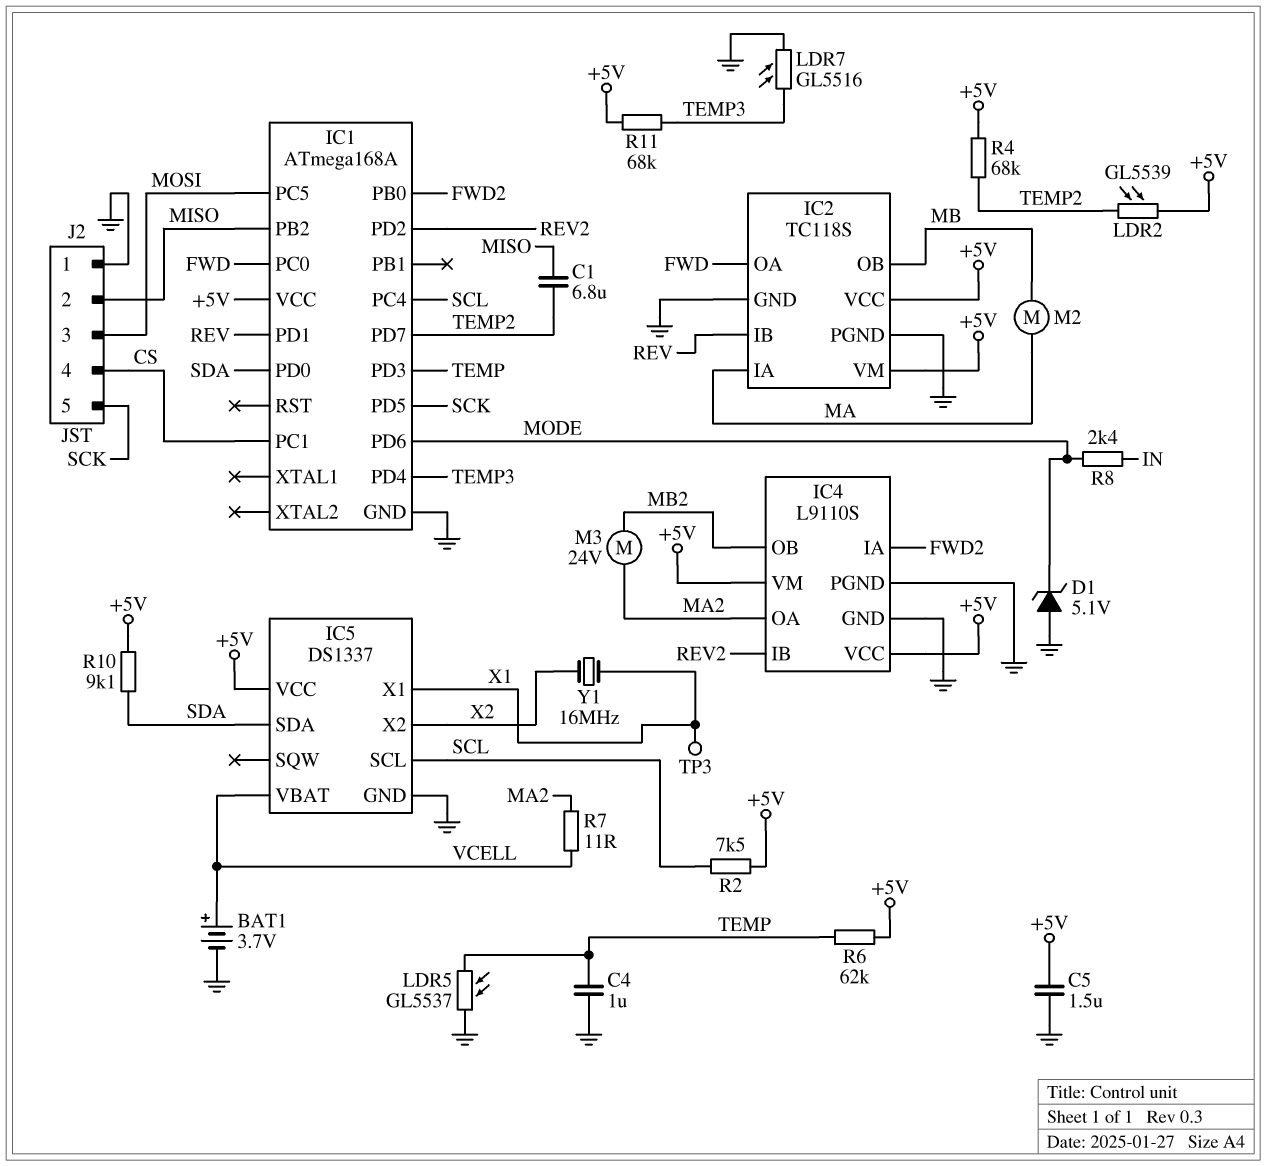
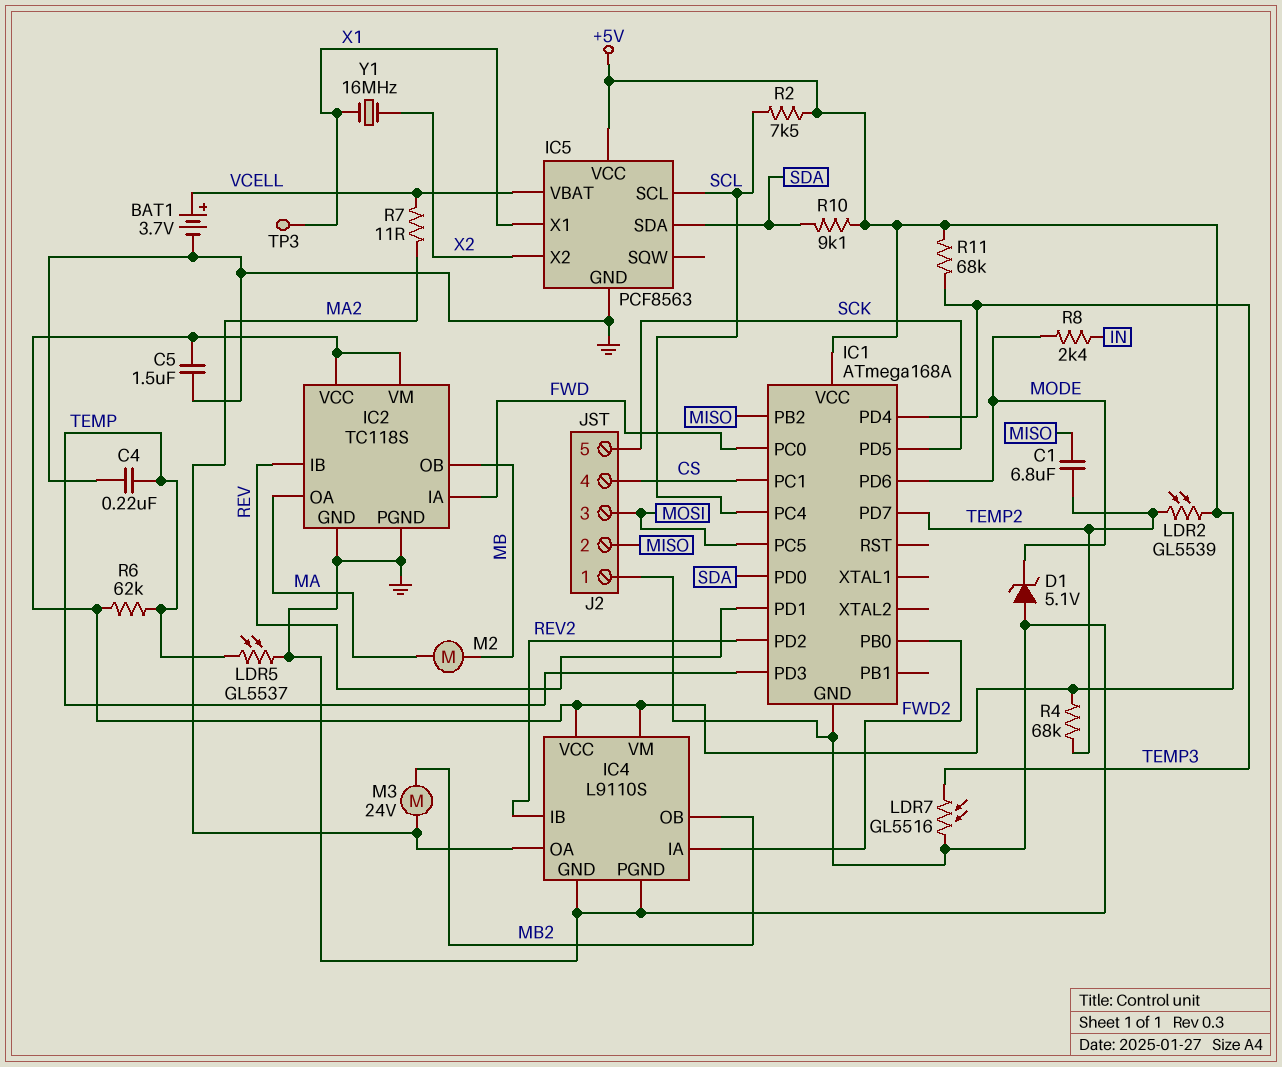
C4: 1uF (GND, TEMP) -> 220nF (GND, TEMP)
IC2 pin IA: MA -> FWD
IC2 pin OA: FWD -> MA
IC5: DS1337 -> PCF8563

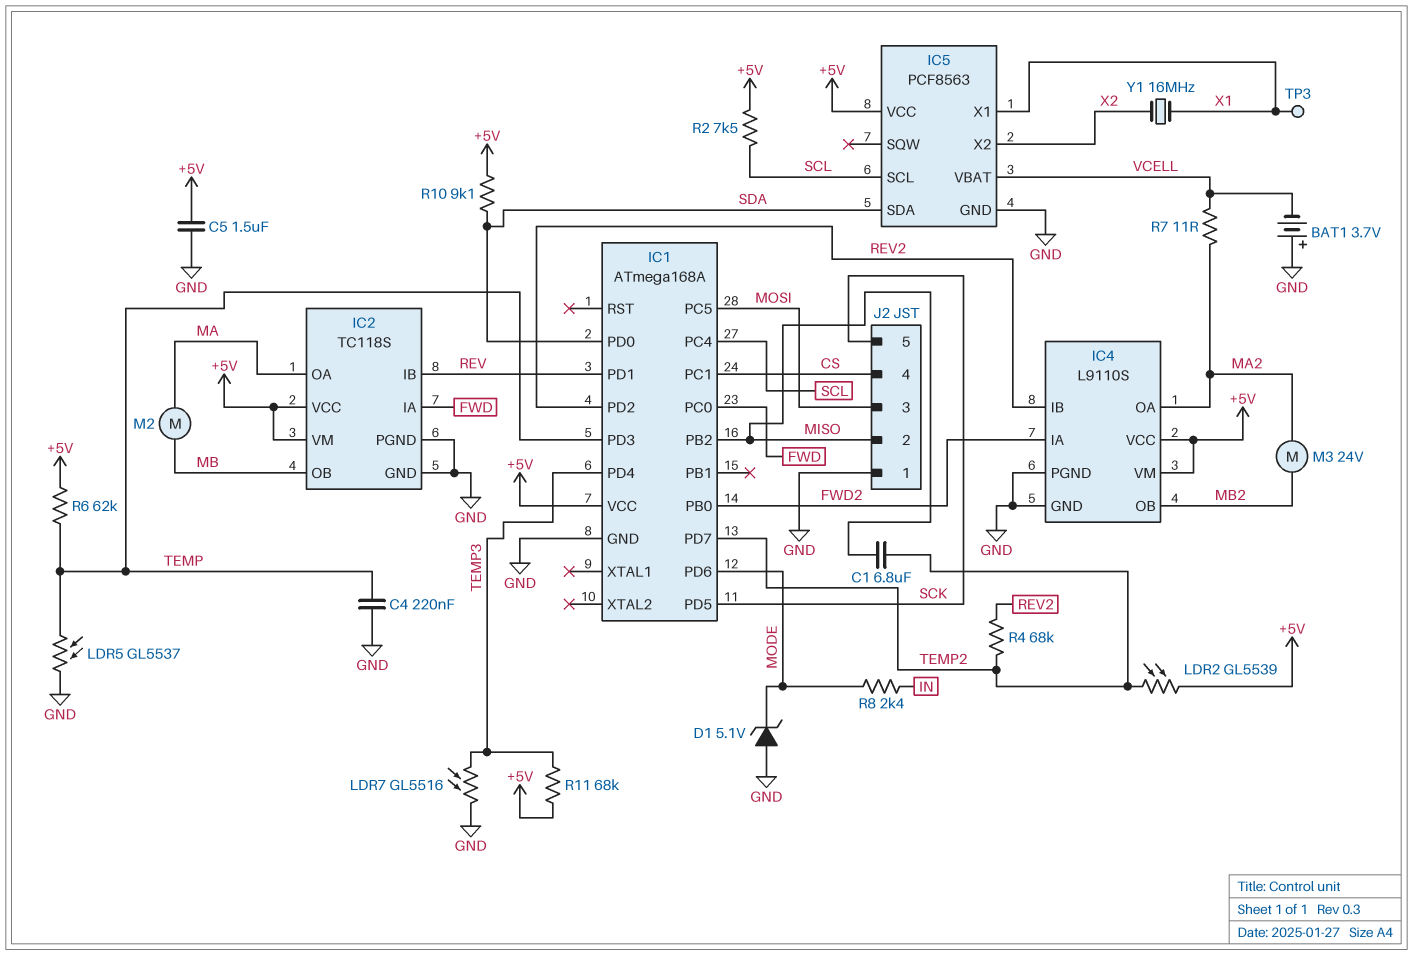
BAT1: 3.7V (plus VCELL, minus GND) -> 3.7V (plus GND, minus VCELL)
R4: 68k (+5V, TEMP2) -> 68k (REV2, TEMP2)

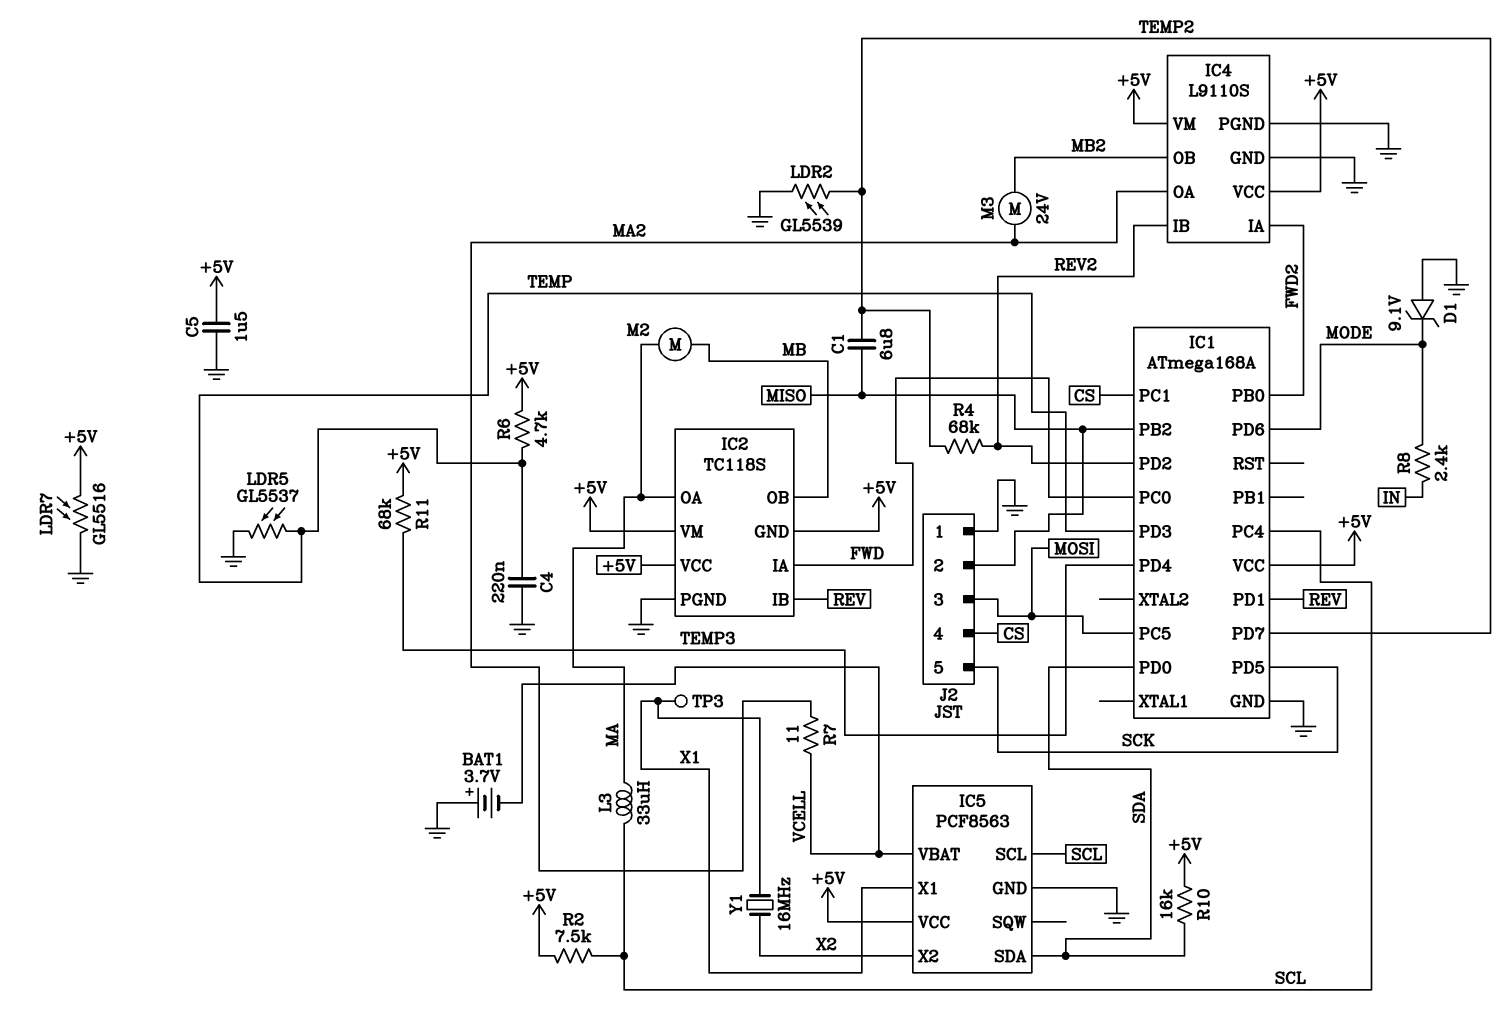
D1: zener 5.1V (A GND, K MODE) -> zener 9.1V (A GND, K MODE)
IC2 pin GND: GND -> +5V
L3: none -> 33uH (MA, SCL)
LDR2: GL5539 (+5V, TEMP2) -> GL5539 (GND, TEMP2)
LDR7: GL5516 (GND, TEMP3) -> GL5516 (+5V, GND)
R6: 62k (+5V, TEMP) -> 4.7k (+5V, TEMP)
R10: 9.1k (+5V, SDA) -> 16k (+5V, SDA)

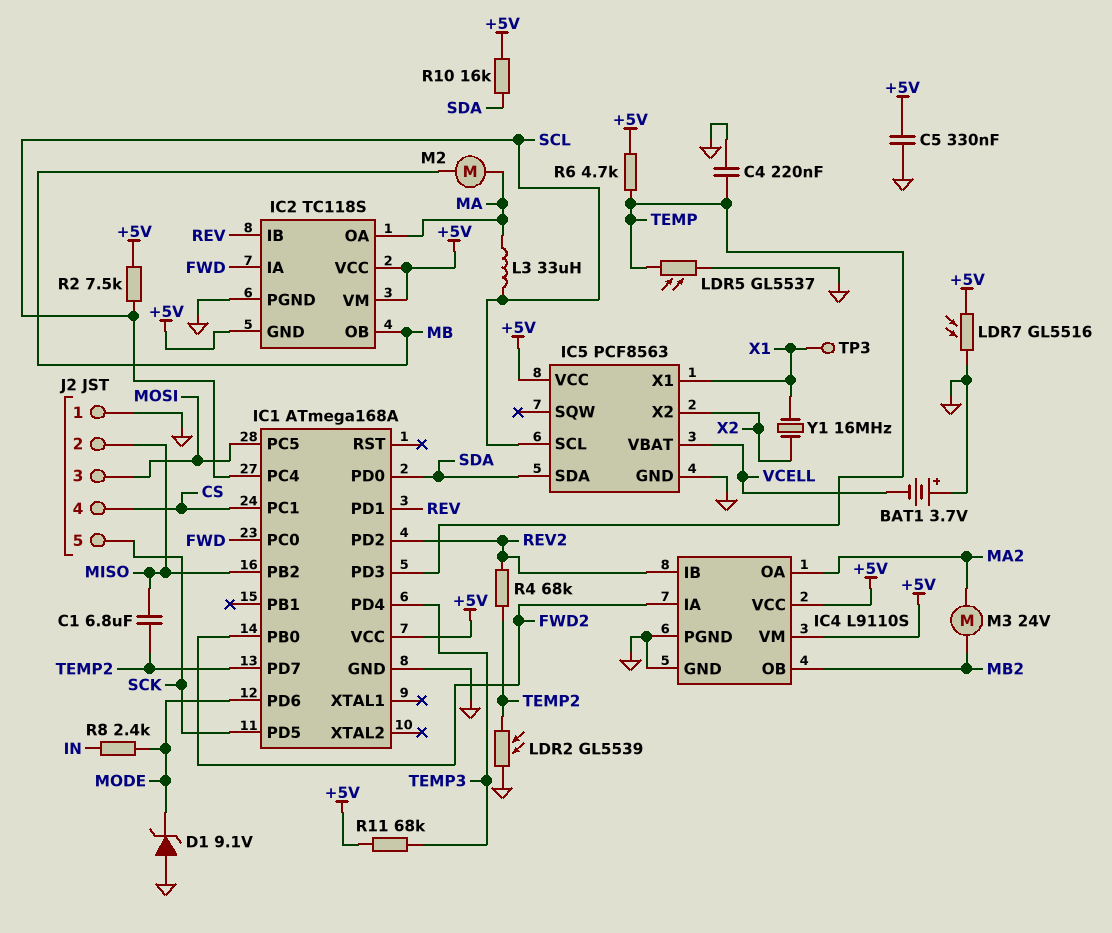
C5: 1.5uF (+5V, GND) -> 330nF (+5V, GND)
R7: 11 (MA2, VCELL) -> none

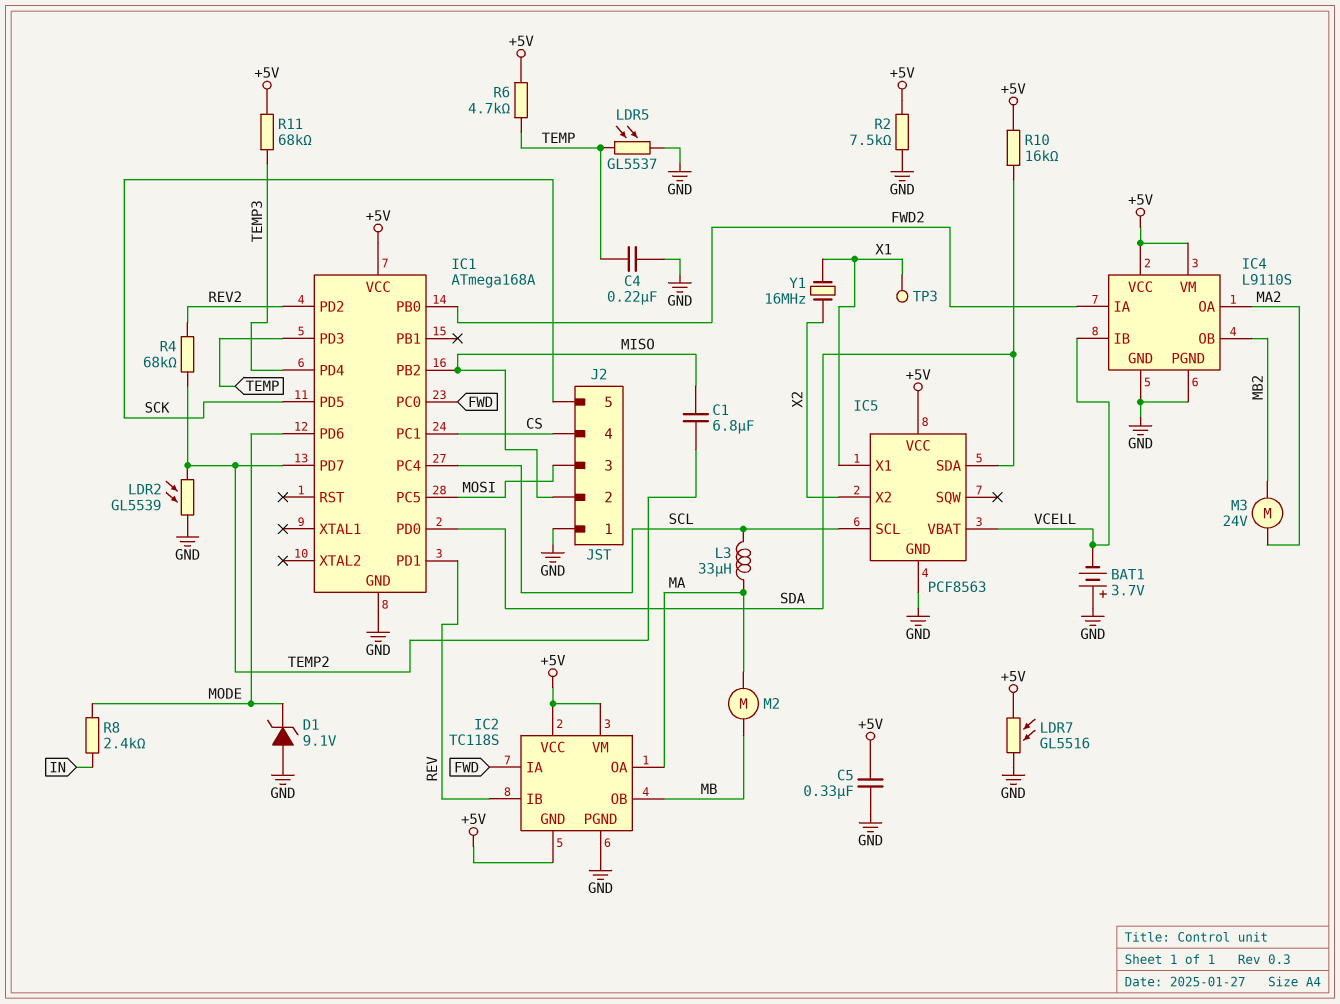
IC4 pin IB: REV2 -> VCELL
R2: 7.5k (+5V, SCL) -> 7.5k (+5V, GND)

